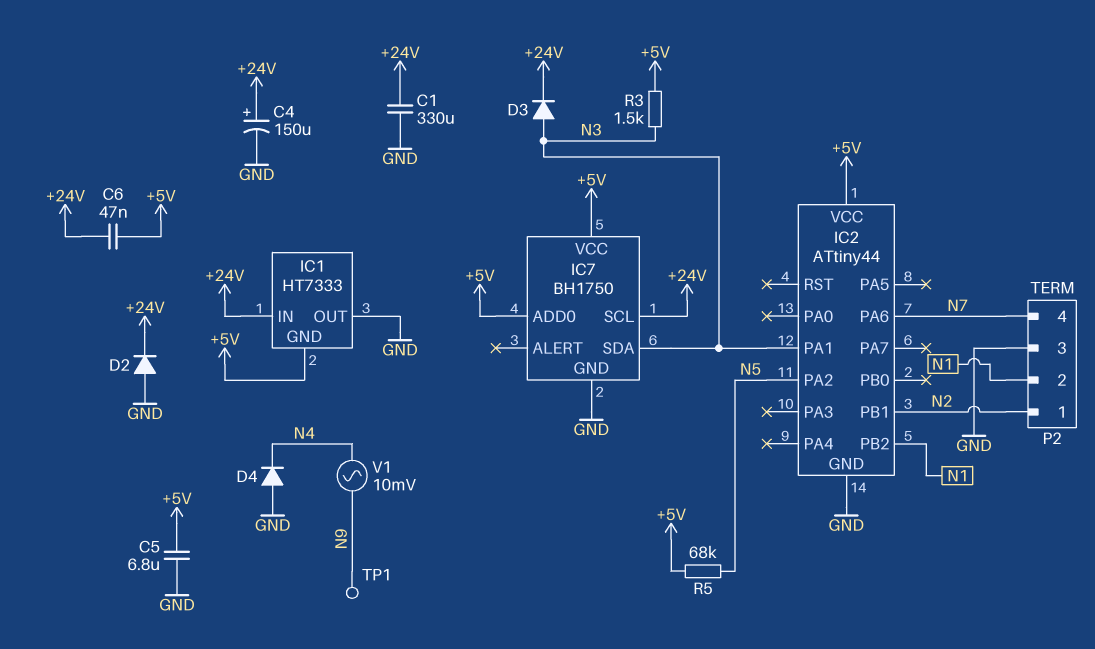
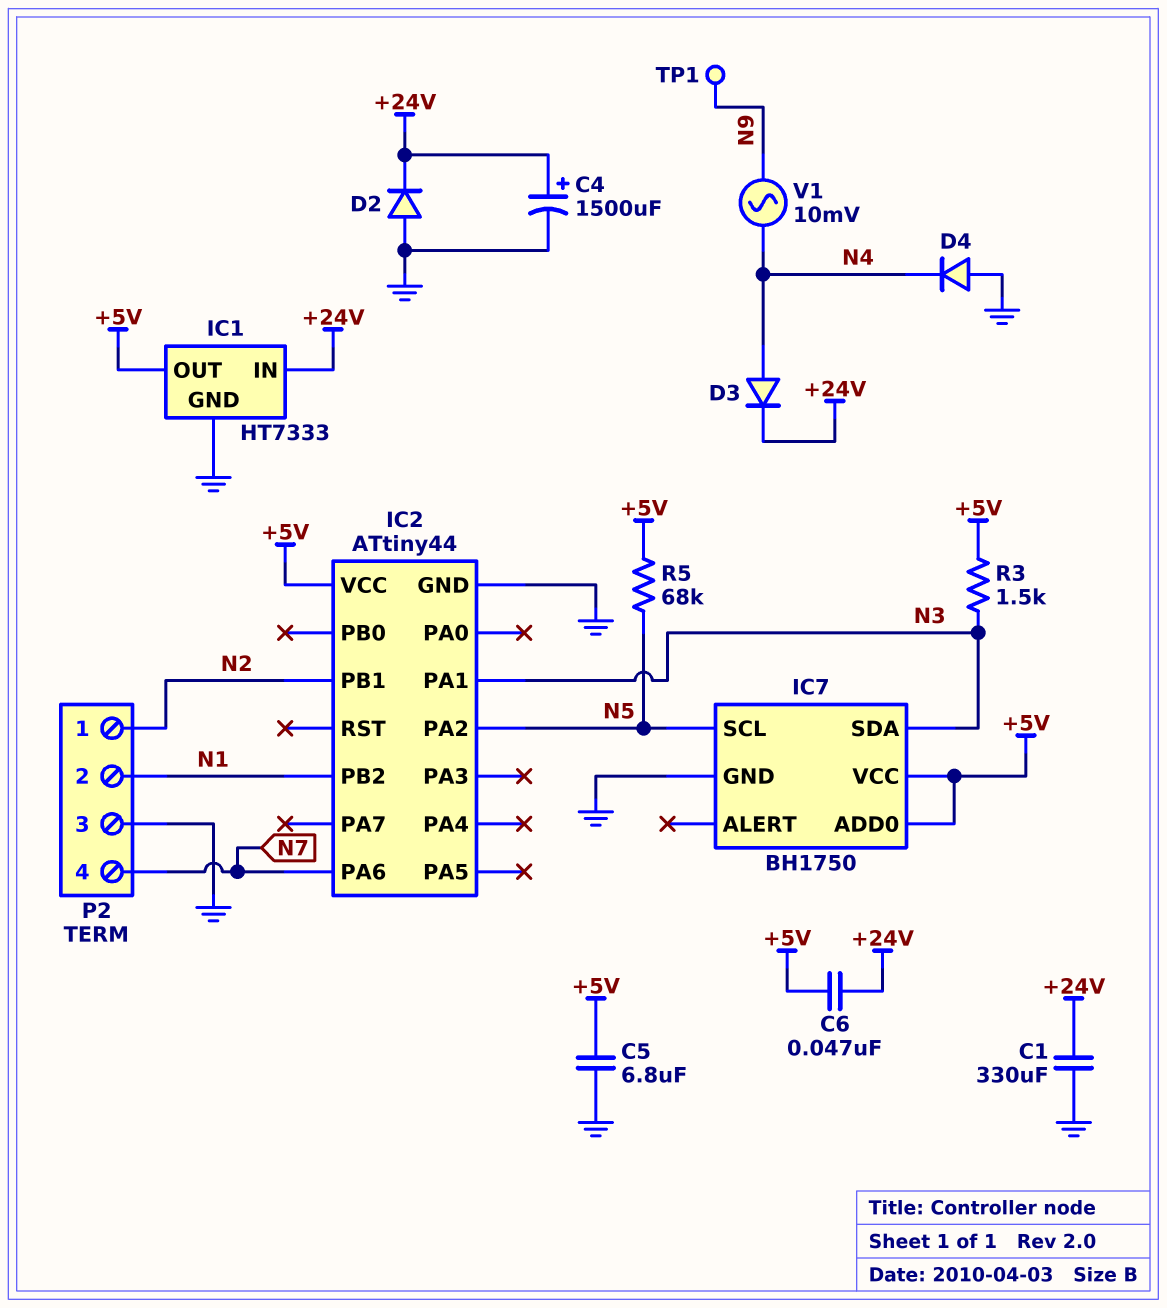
C4: 150uF (plus +24V, minus GND) -> 1500uF (plus +24V, minus GND)
D3: diode (A N3, K +24V) -> diode (A N4, K +24V)
IC1 pin GND: +5V -> GND
IC1 pin OUT: GND -> +5V
IC7 pin SCL: +24V -> N5

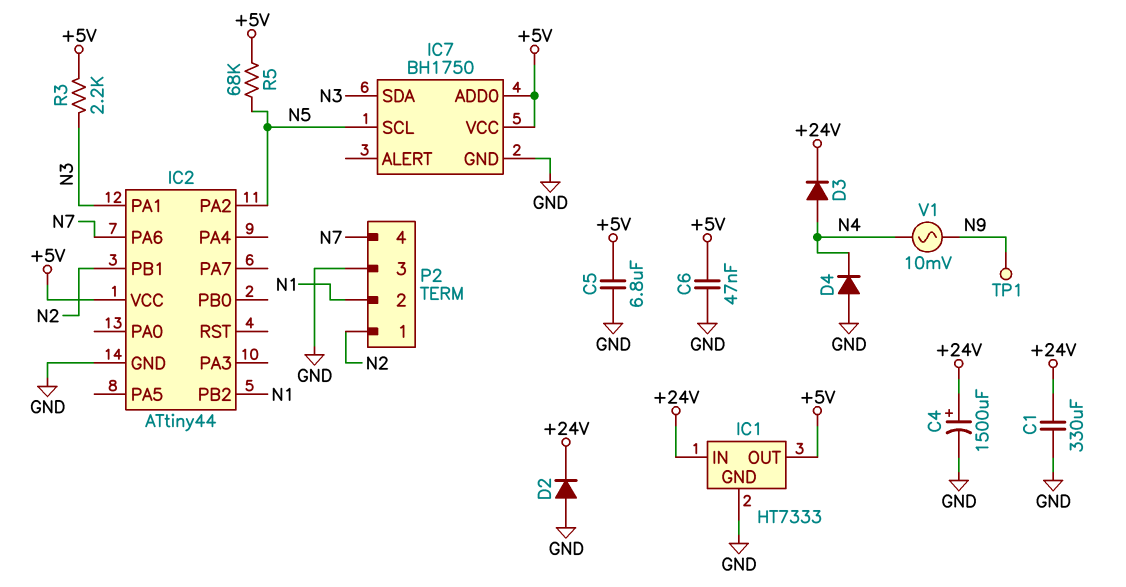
C6: 47nF (+5V, +24V) -> 47nF (+5V, GND)
R3: 1.5k (+5V, N3) -> 2.2k (+5V, N3)

